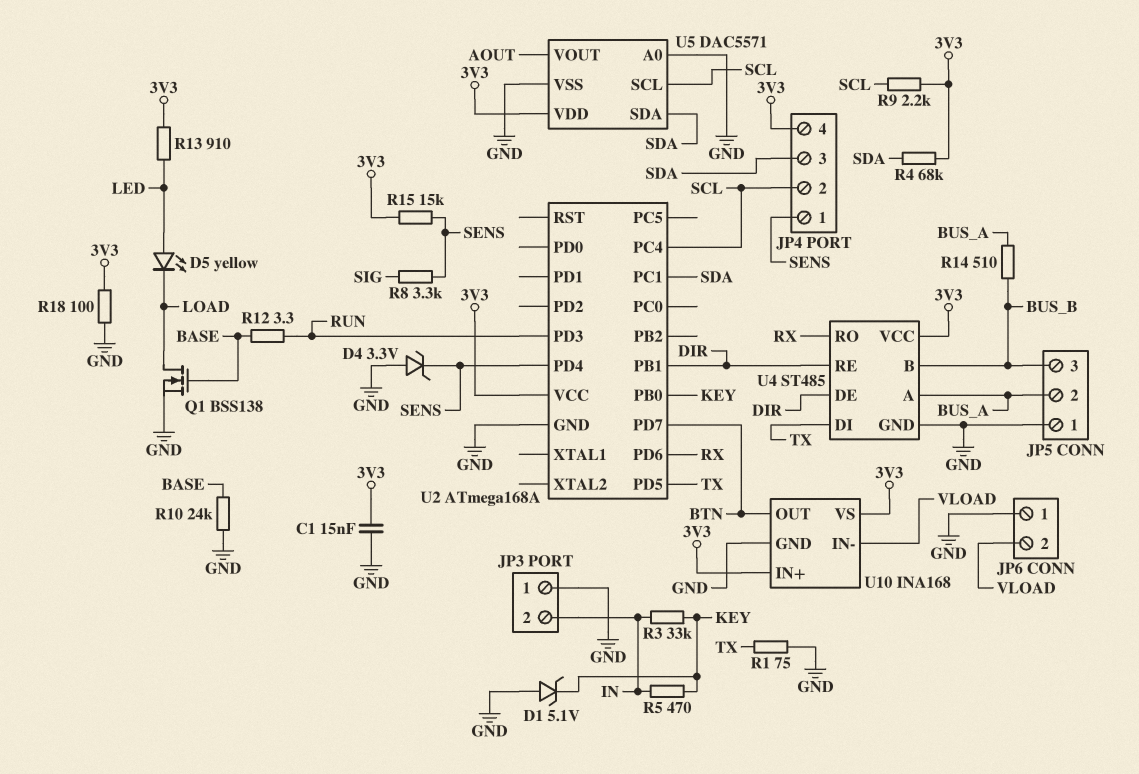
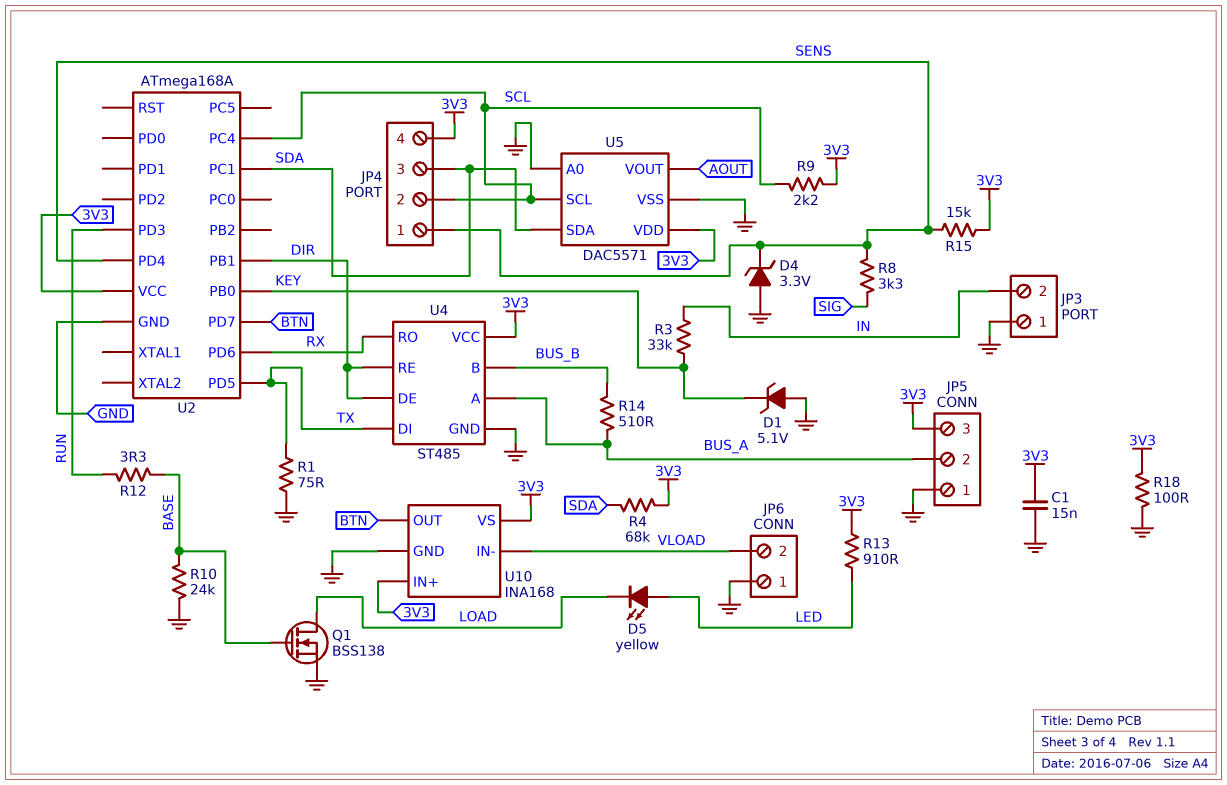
JP5 pin 3: BUS_B -> 3V3
R5: 470 (IN, KEY) -> none

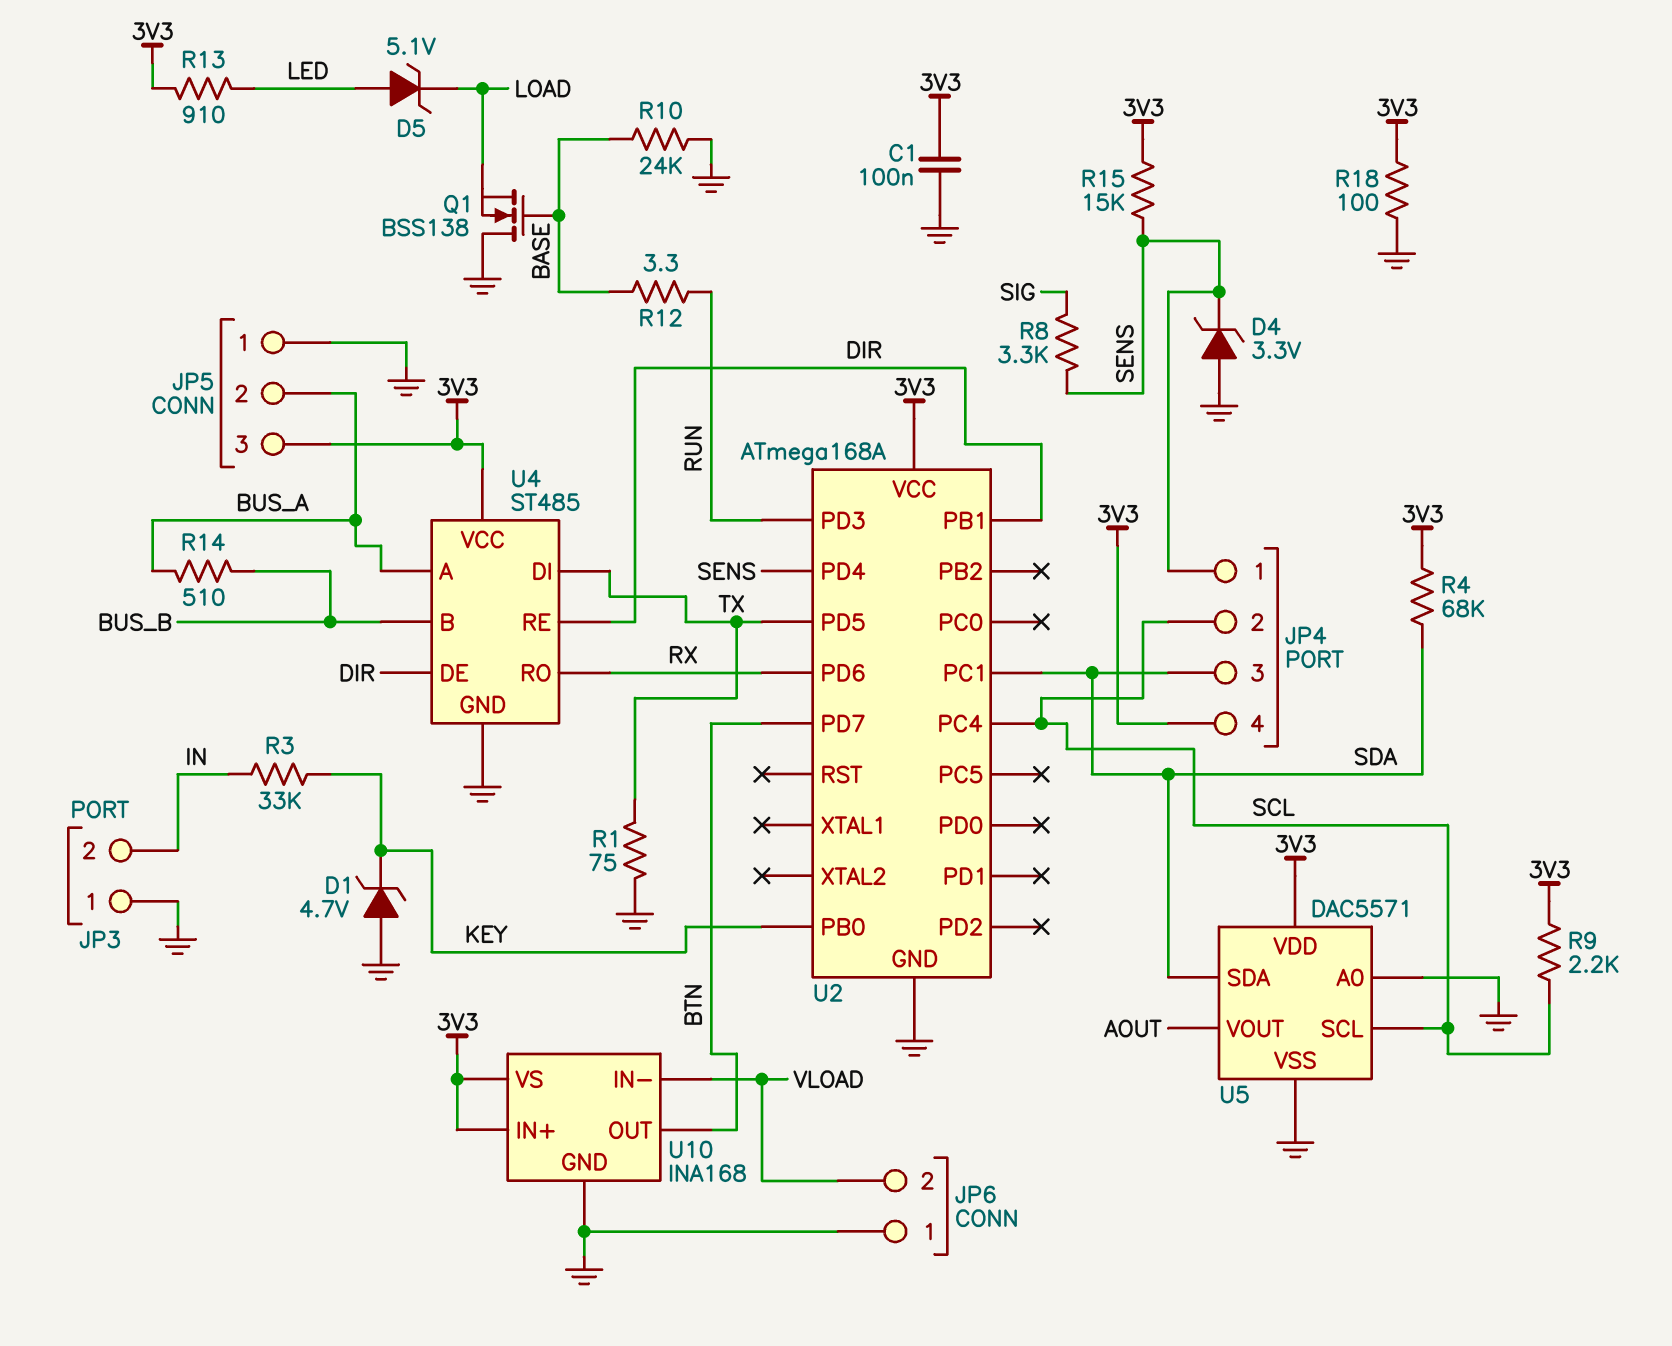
C1: 15nF (3V3, GND) -> 100nF (3V3, GND)
D1: zener 5.1V (A GND, K KEY) -> zener 4.7V (A GND, K KEY)
D5: LED yellow (A LED, K LOAD) -> zener 5.1V (A LED, K LOAD)
Q1: NMOS BSS138 (G BASE, D LOAD, S GND) -> NMOS BSS138 (G BASE, D GND, S LOAD)

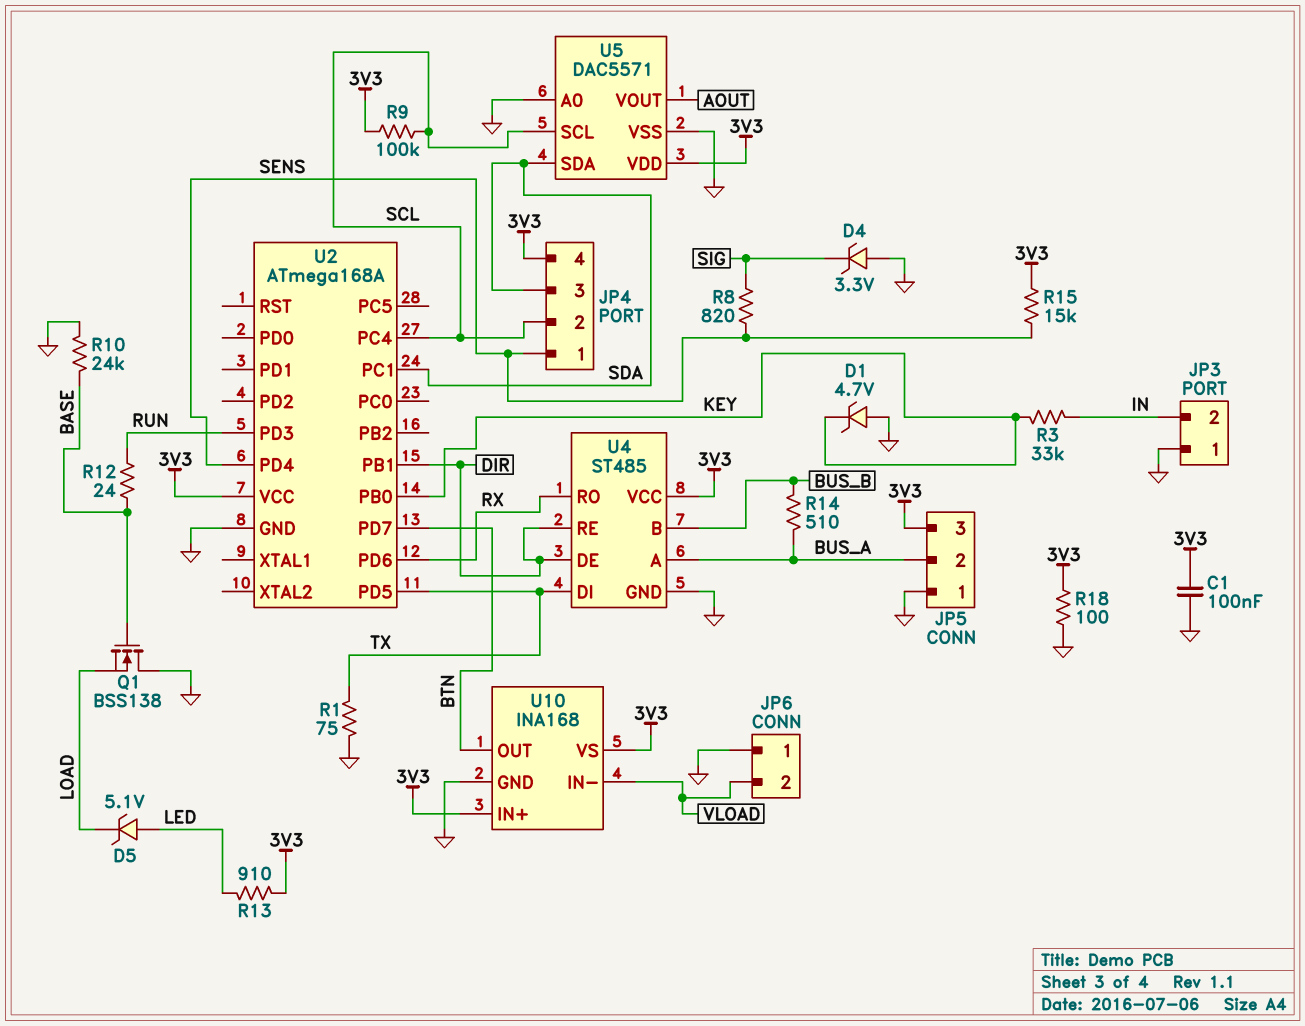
D4: zener 3.3V (A GND, K SENS) -> zener 3.3V (A GND, K SIG)
R4: 68k (3V3, SDA) -> none
R8: 3.3k (SENS, SIG) -> 820 (SENS, SIG)
R9: 2.2k (3V3, SCL) -> 100k (3V3, SCL)
R12: 3.3 (BASE, RUN) -> 24 (BASE, RUN)

